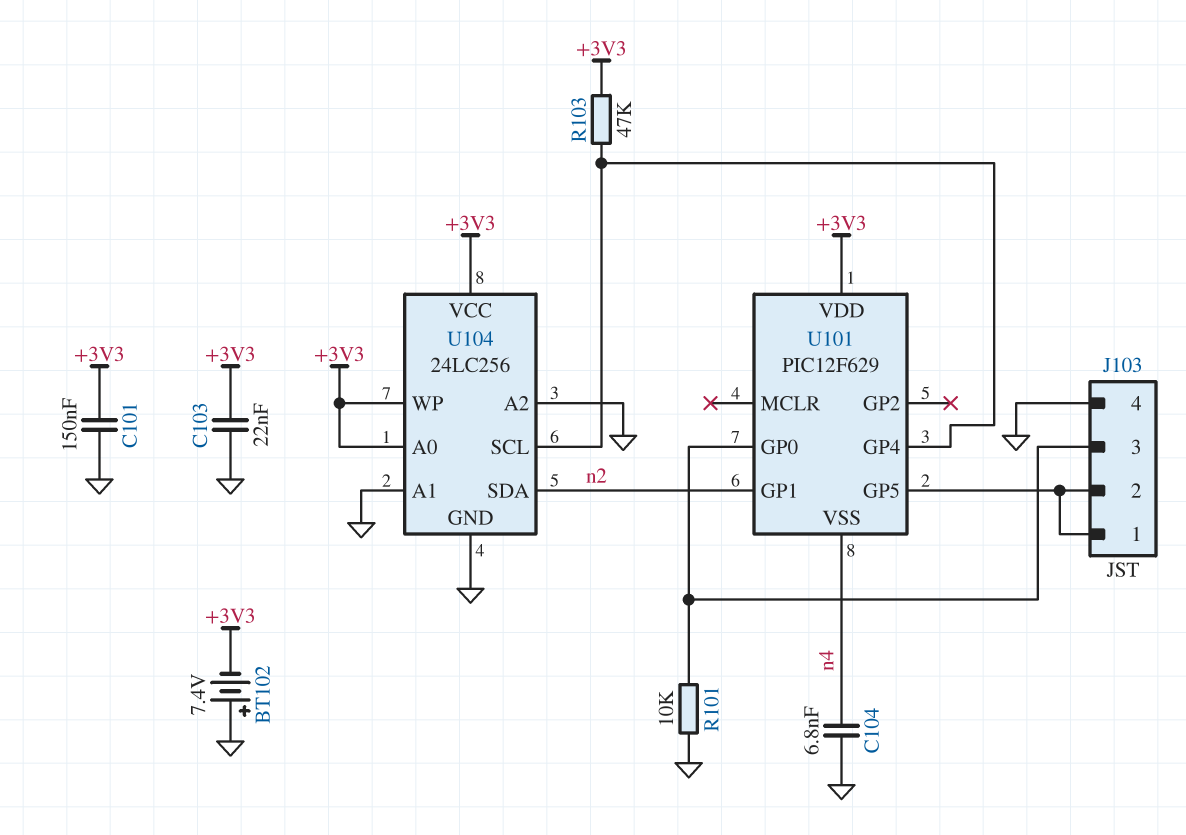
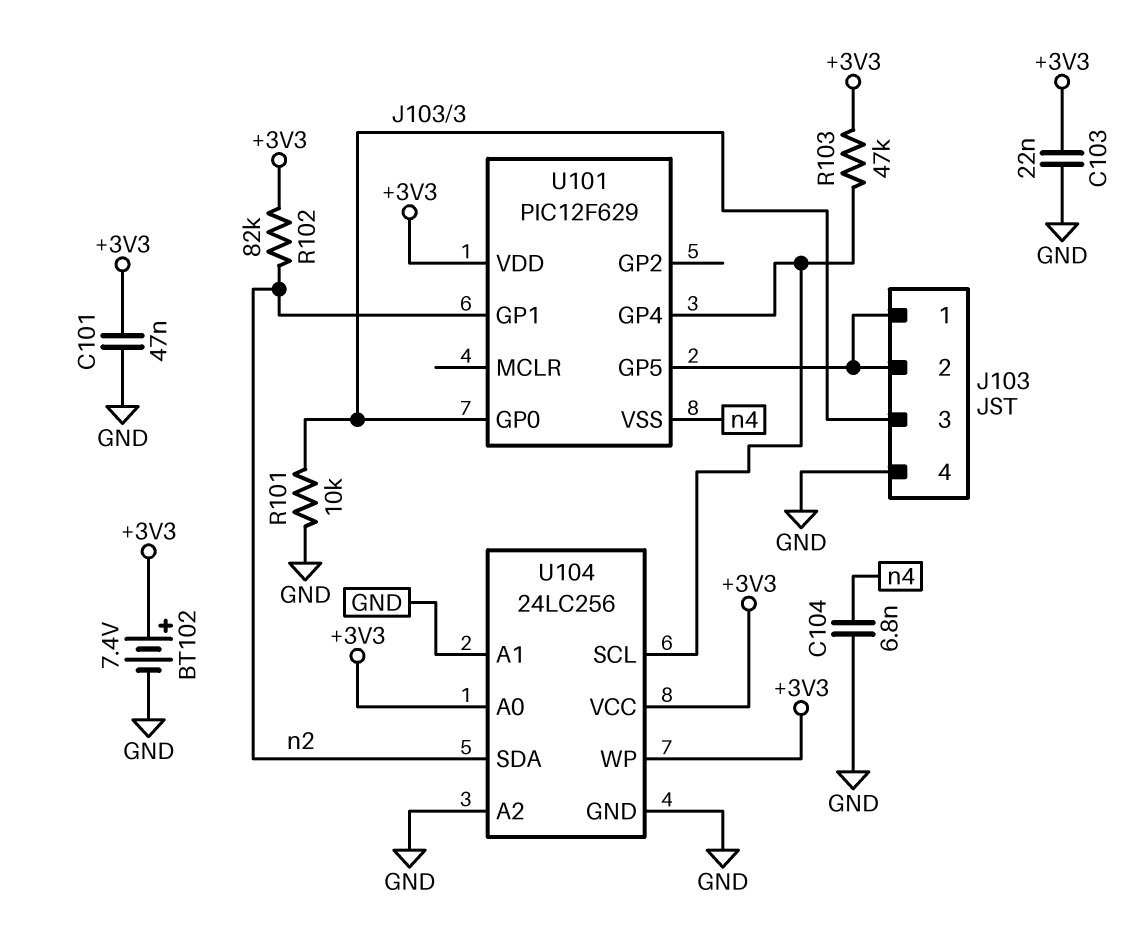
BT102: 7.4V (plus GND, minus +3V3) -> 7.4V (plus +3V3, minus GND)
C101: 150nF (+3V3, GND) -> 47nF (+3V3, GND)
R102: none -> 82k (+3V3, n2)

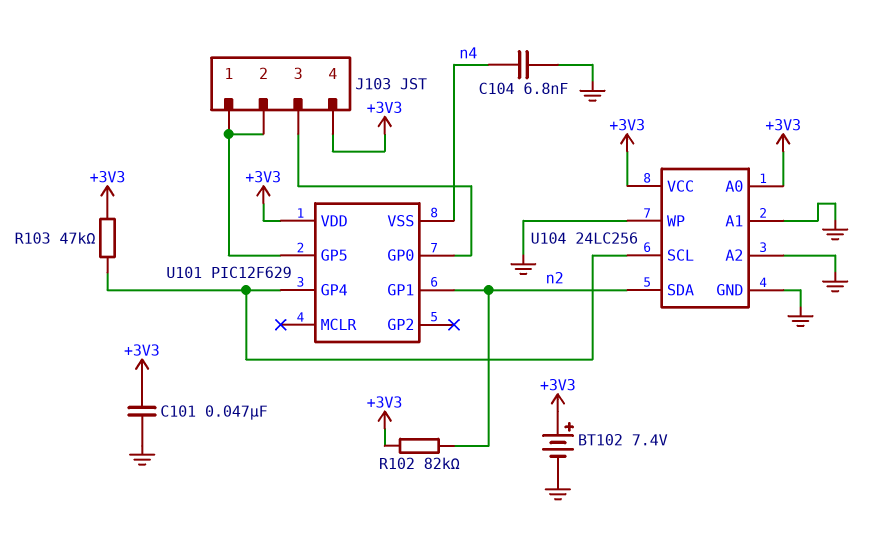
C103: 22nF (+3V3, GND) -> none
J103 pin 4: GND -> +3V3
R101: 10k (GND, J103/3) -> none
U104 pin WP: +3V3 -> GND

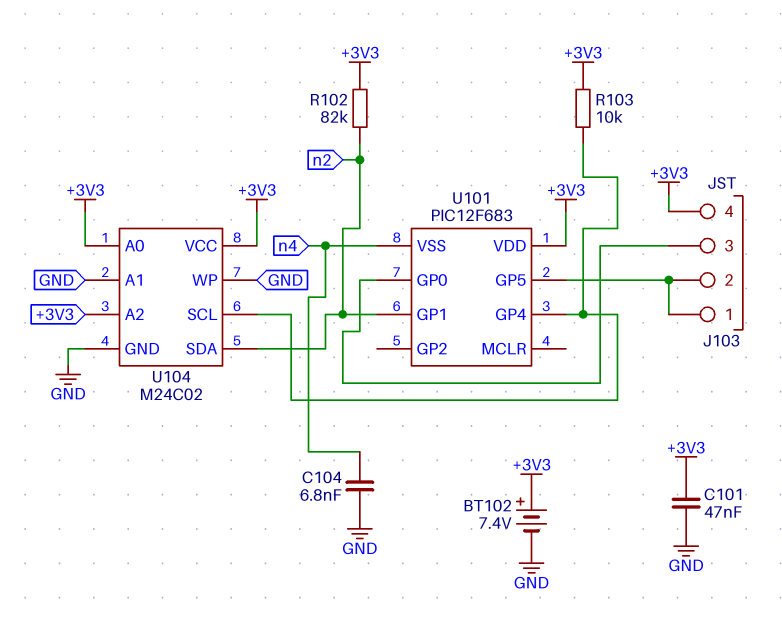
R103: 47k (+3V3, U101/GP4) -> 10k (+3V3, U101/GP4)
U101: PIC12F629 -> PIC12F683
U104: 24LC256 -> M24C02
U104 pin A2: GND -> +3V3

